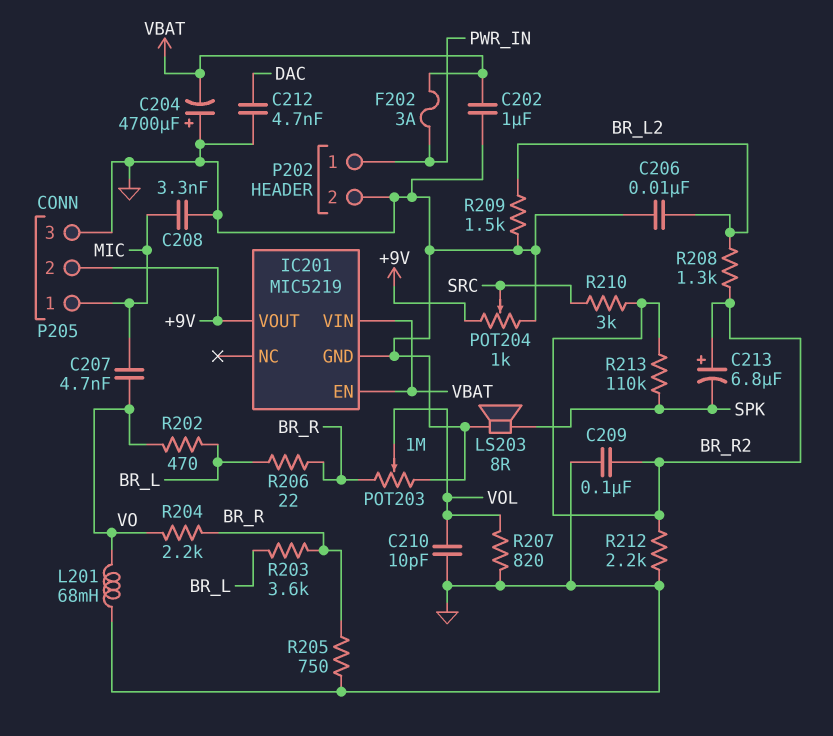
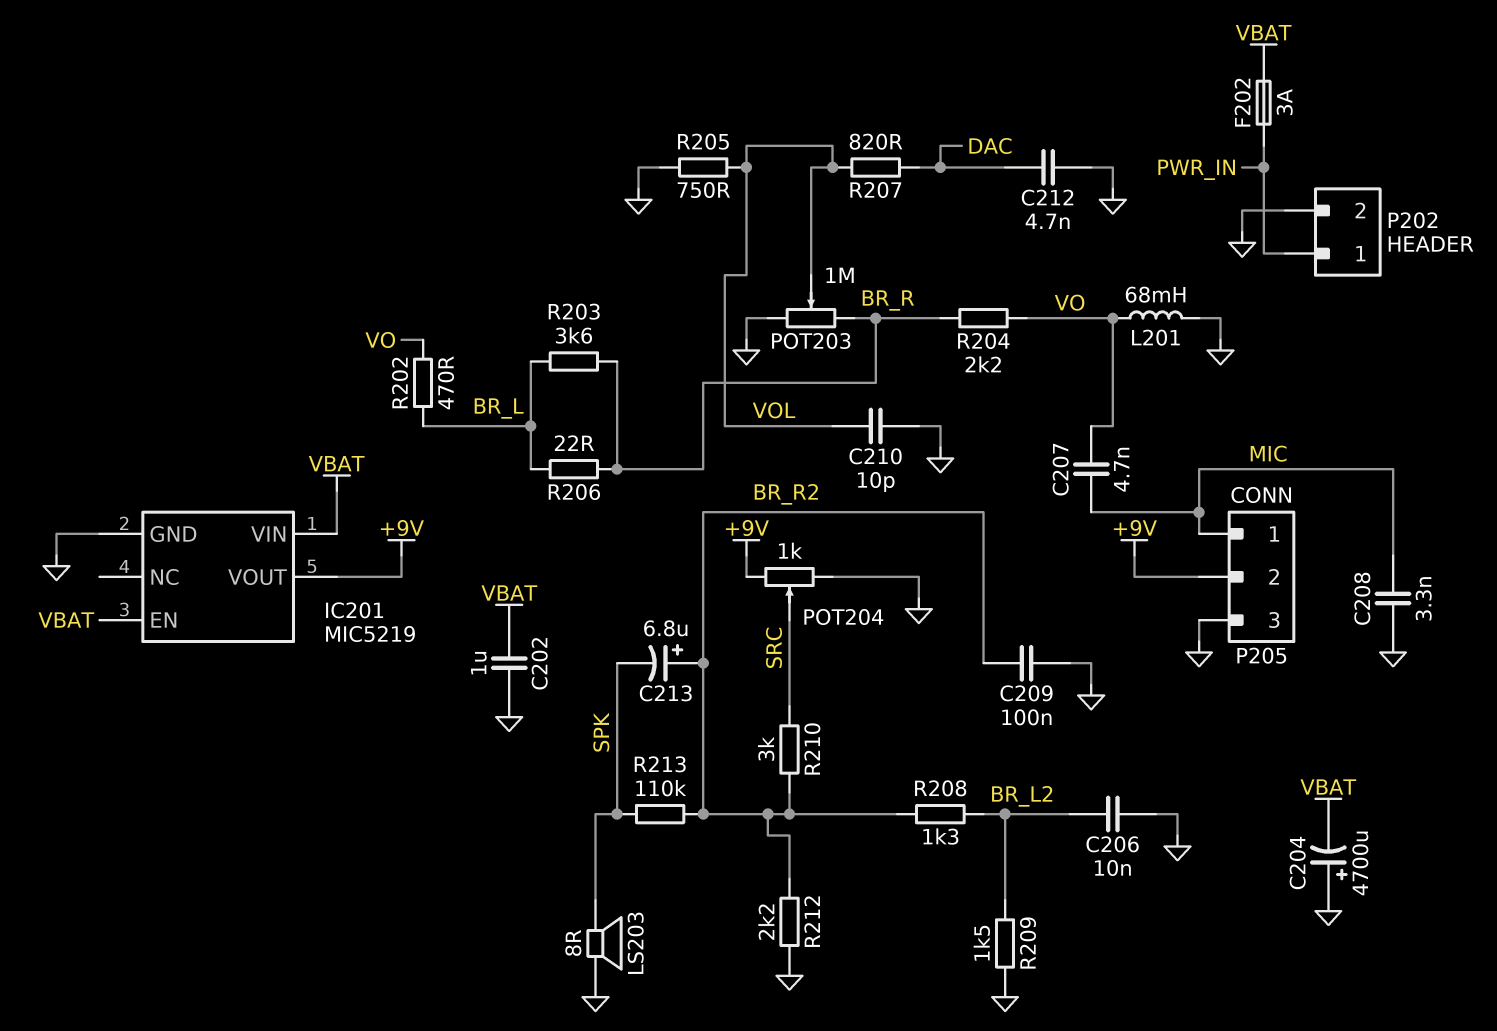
R205: 750 (BR_R, GND) -> 750 (GND, VOL)
R207: 820 (GND, VOL) -> 820 (DAC, VOL)

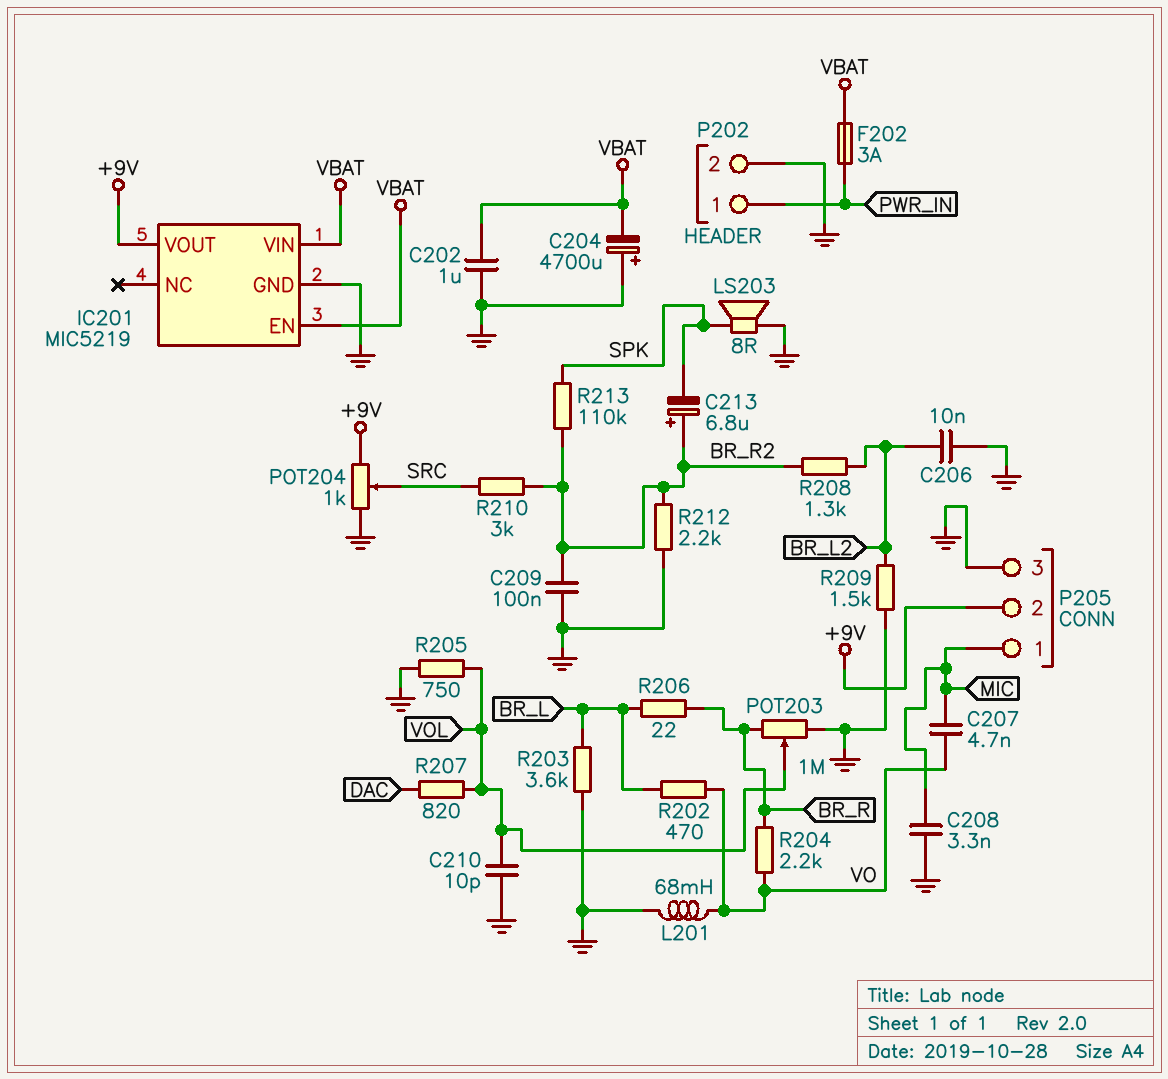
C212: 4.7nF (DAC, GND) -> none
R203: 3.6k (BR_L, BR_R) -> 3.6k (BR_L, GND)

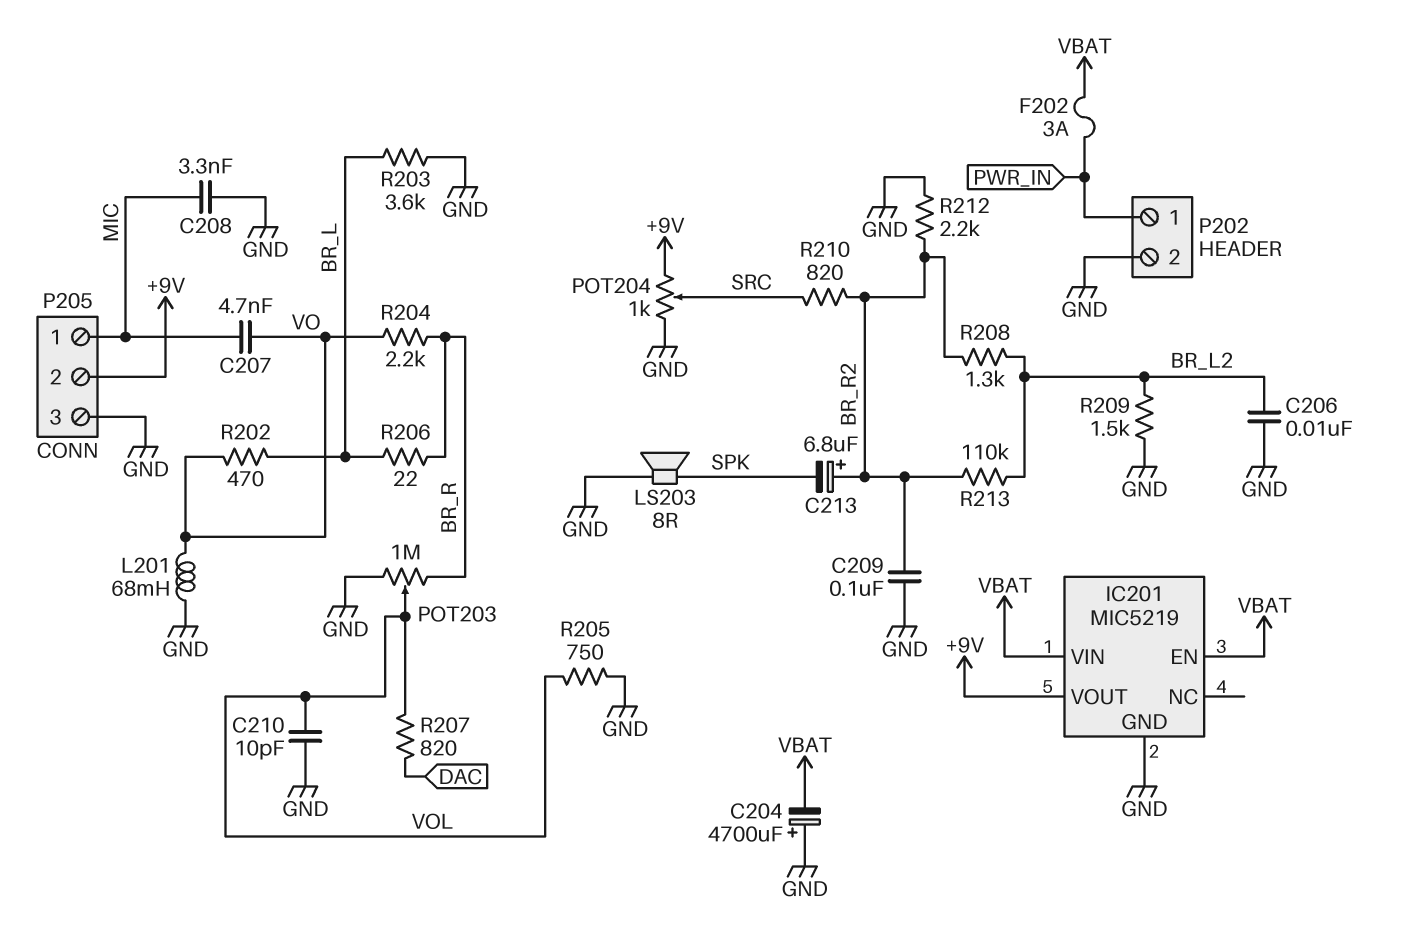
C202: 1uF (GND, VBAT) -> none
R210: 3k (BR_R2, SRC) -> 820 (BR_R2, SRC)
R213: 110k (BR_R2, SPK) -> 110k (BR_L2, BR_R2)

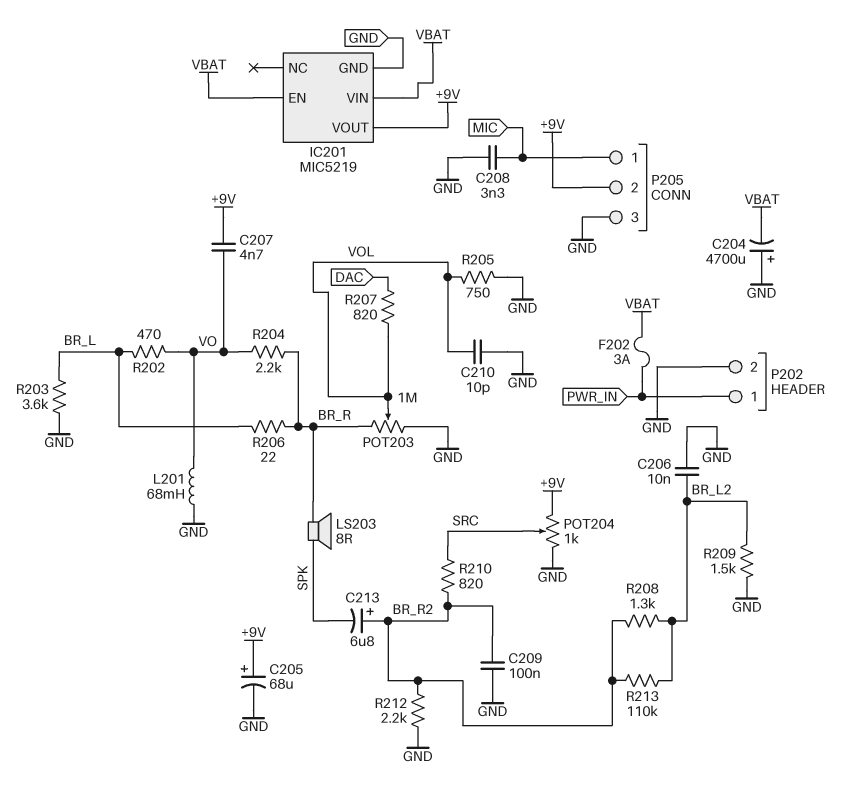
C205: none -> 68uF (plus +9V, minus GND)
C207: 4.7nF (MIC, VO) -> 4.7nF (+9V, VO)
LS203: speaker 8R (GND, SPK) -> speaker 8R (BR_R, SPK)

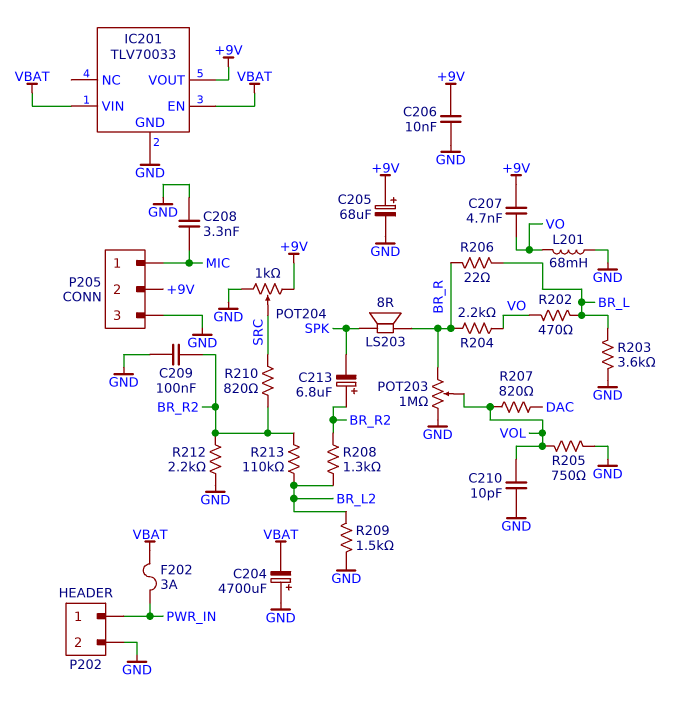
C206: 10nF (BR_L2, GND) -> 10nF (+9V, GND)
IC201: MIC5219 -> TLV70033

